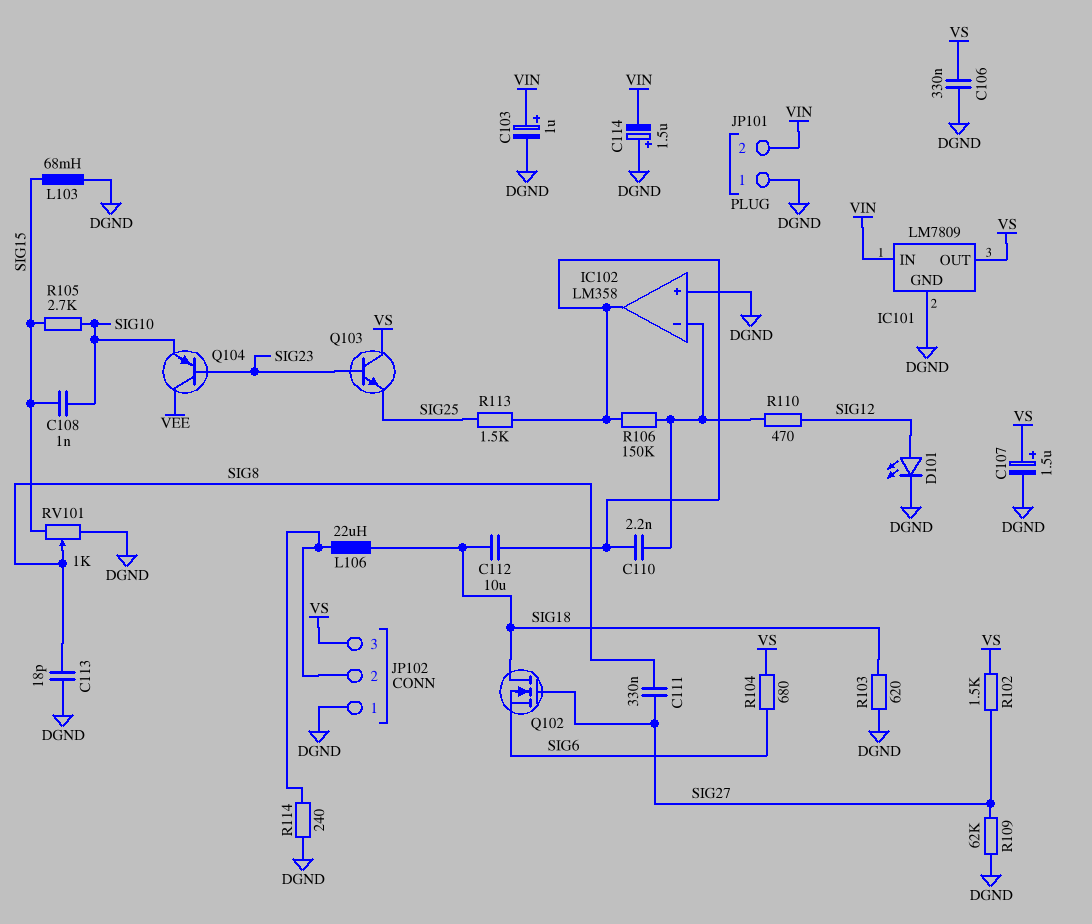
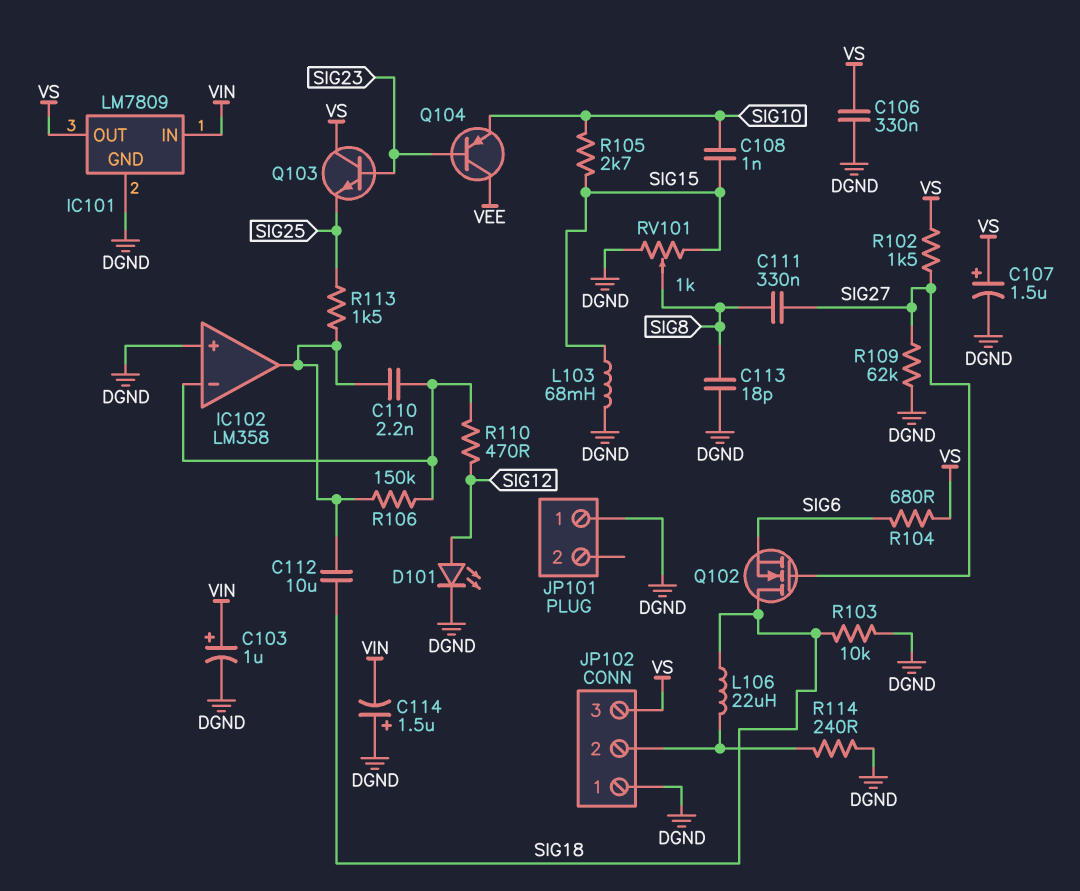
JP101 pin 2: VIN -> none
R103: 620 (DGND, SIG18) -> 10k (DGND, SIG18)

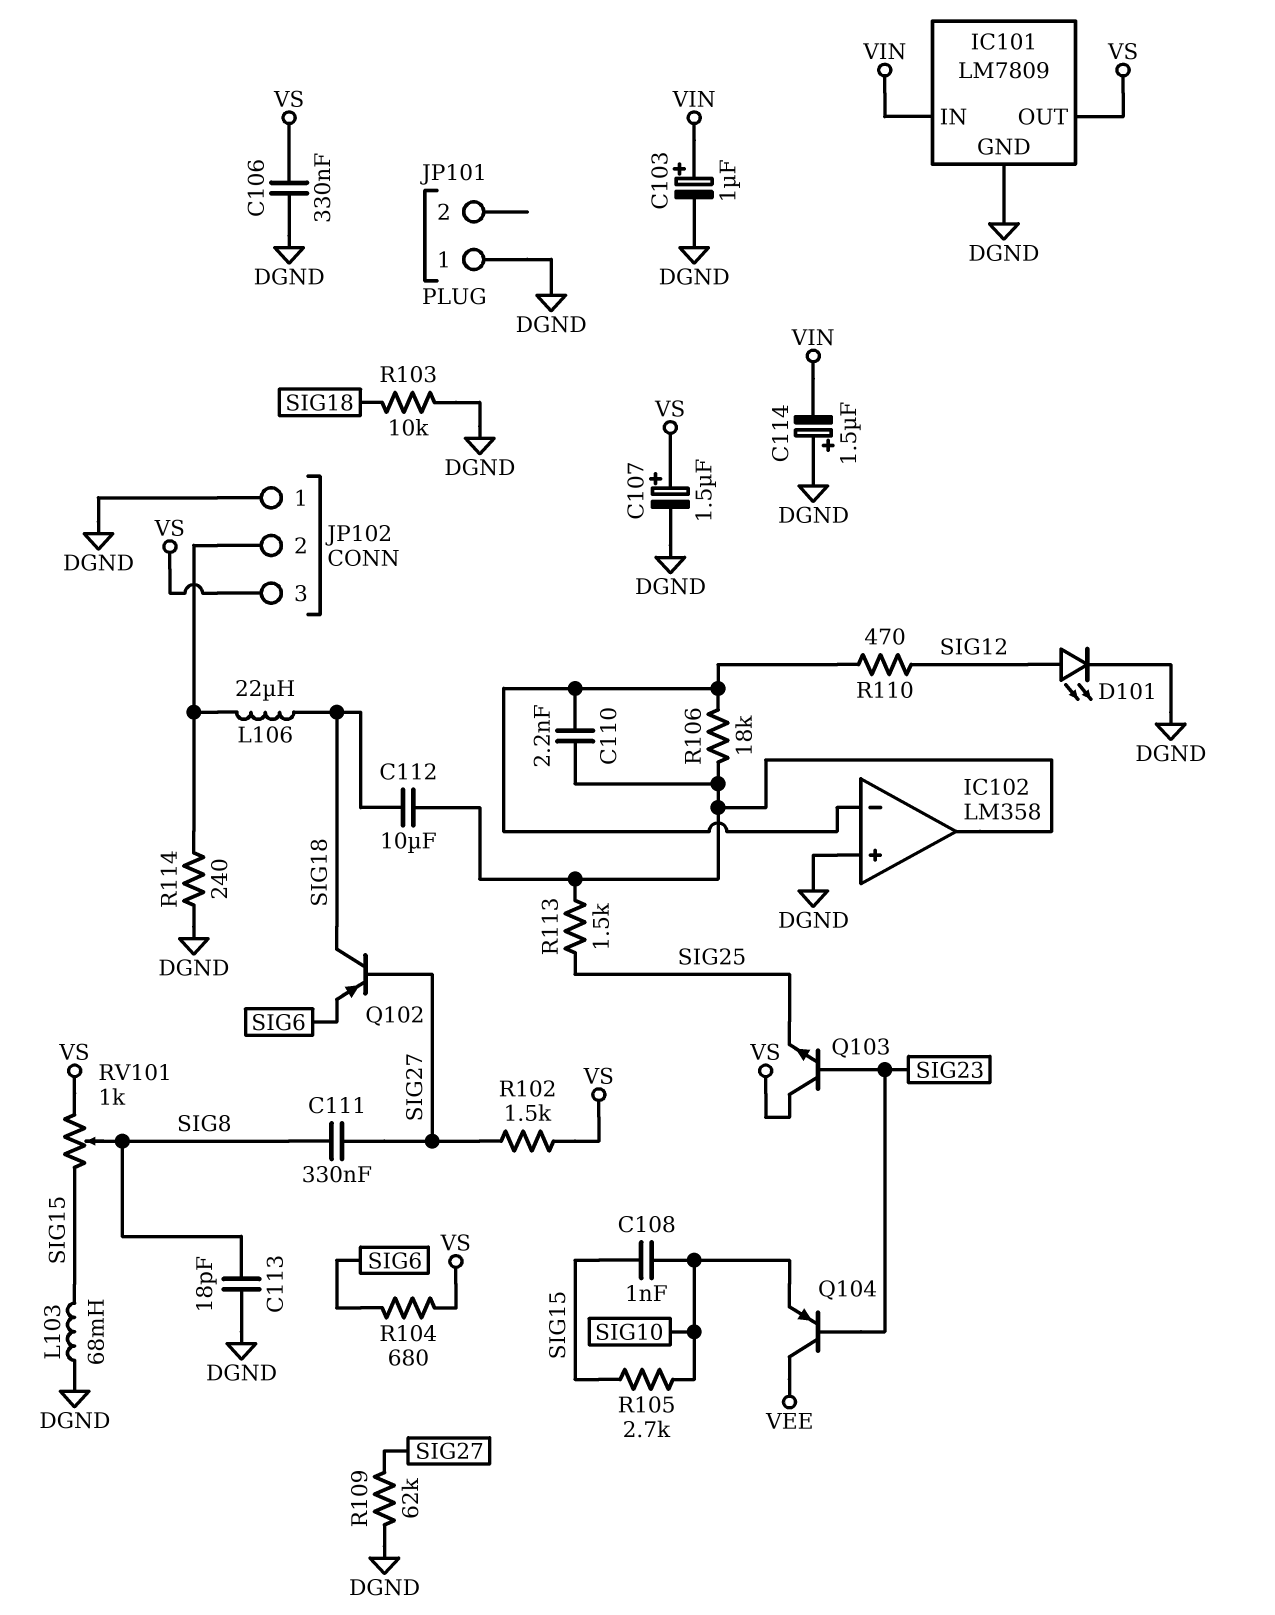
Q102: NMOS (G SIG27, D SIG18, S SIG6) -> PNP (B SIG27, C SIG18, E SIG6)
R106: 150k (IC102/in-, IC102/out) -> 18k (IC102/in-, IC102/out)
RV101: 1k (DGND, SIG15, wiper SIG8) -> 1k (SIG15, VS, wiper SIG8)

